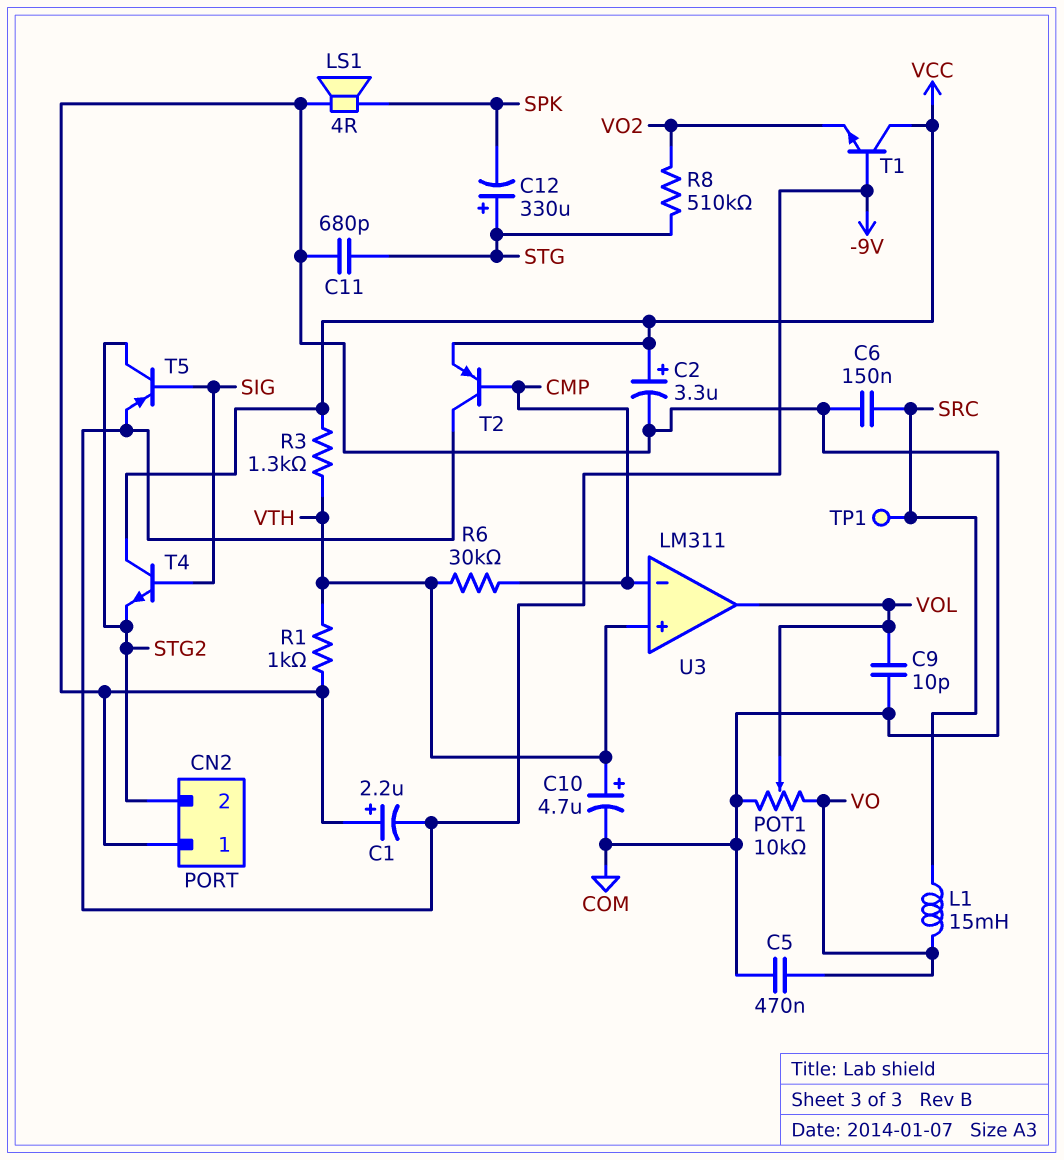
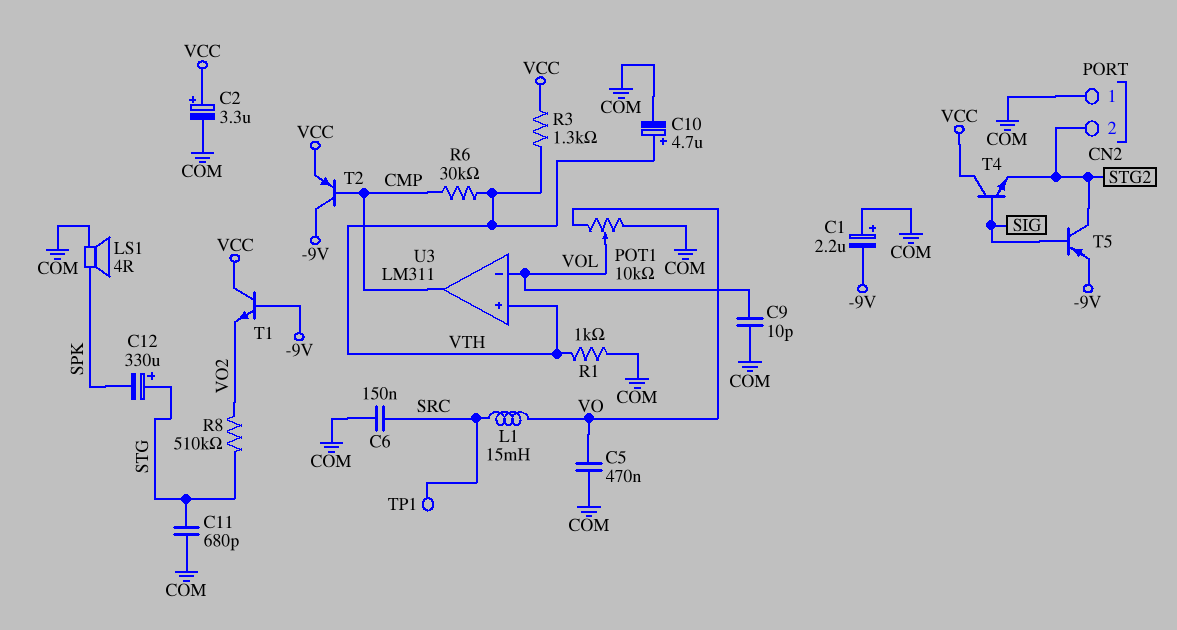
U3 pin in-: CMP -> VOL
U3 pin out: VOL -> CMP

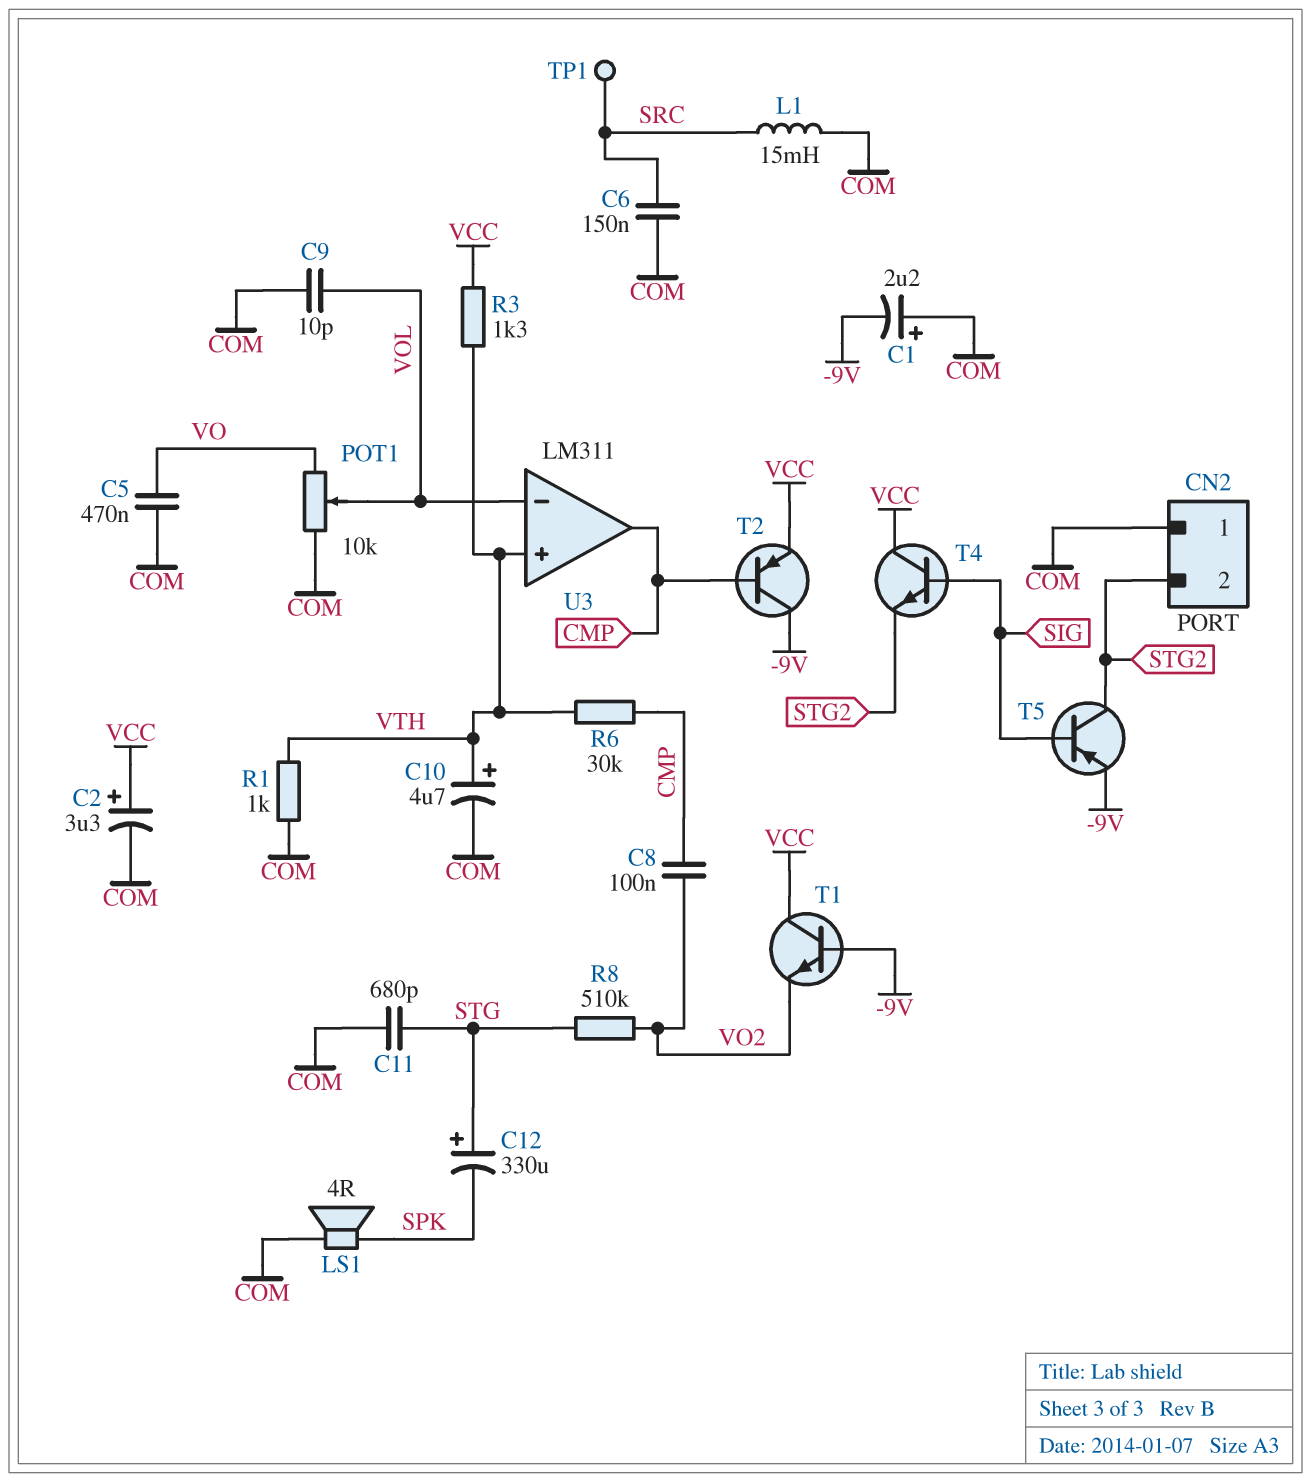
C8: none -> 100nF (CMP, VO2)
L1: 15mH (SRC, VO) -> 15mH (COM, SRC)

